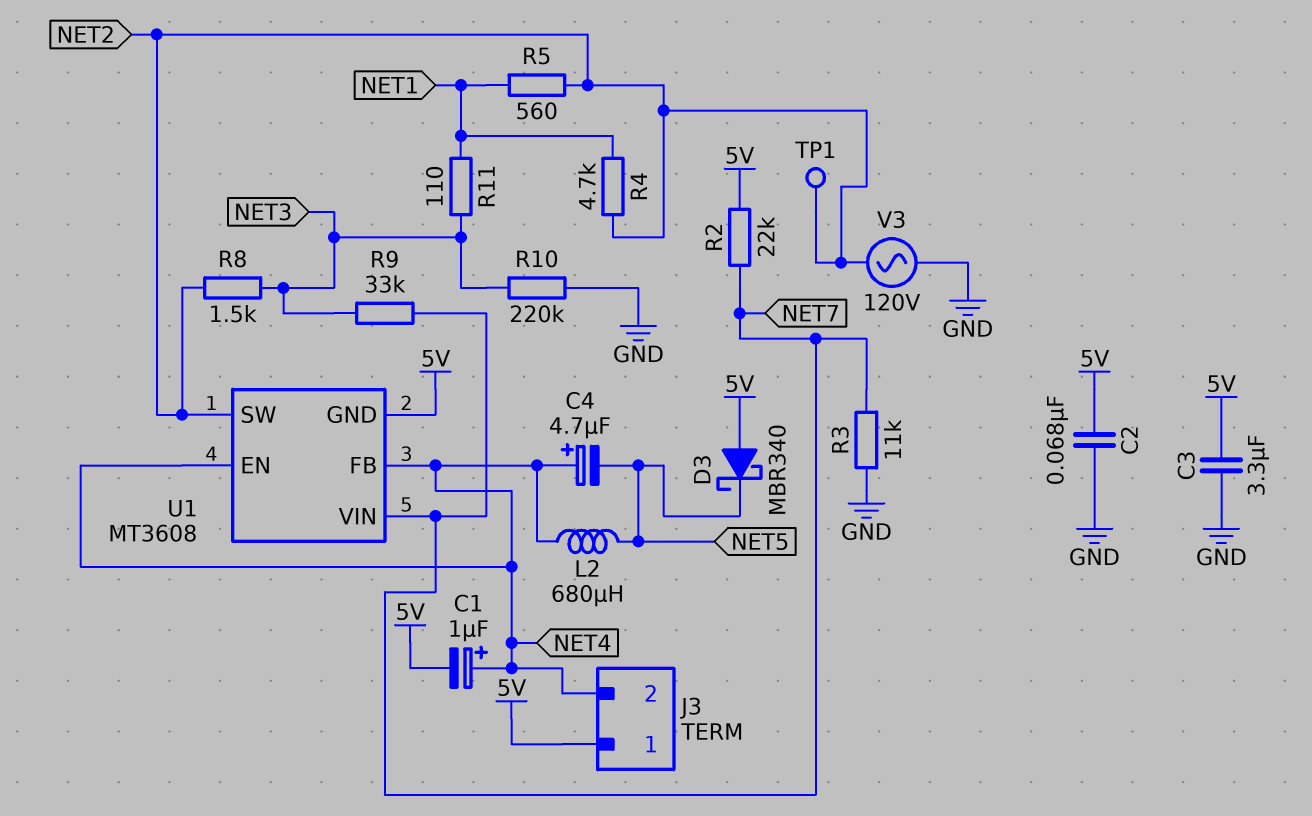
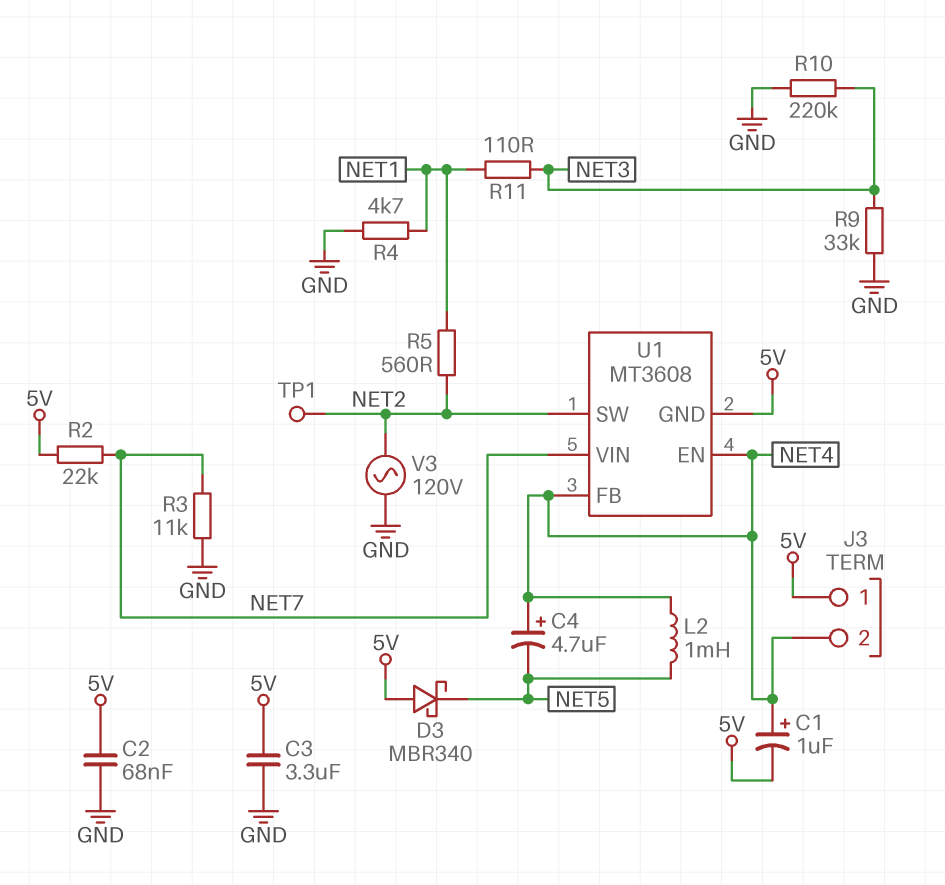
L2: 680uH (NET4, NET5) -> 1mH (NET4, NET5)
R4: 4.7k (NET1, NET2) -> 4.7k (GND, NET1)
R8: 1.5k (NET2, NET3) -> none
R9: 33k (NET3, NET7) -> 33k (GND, NET3)

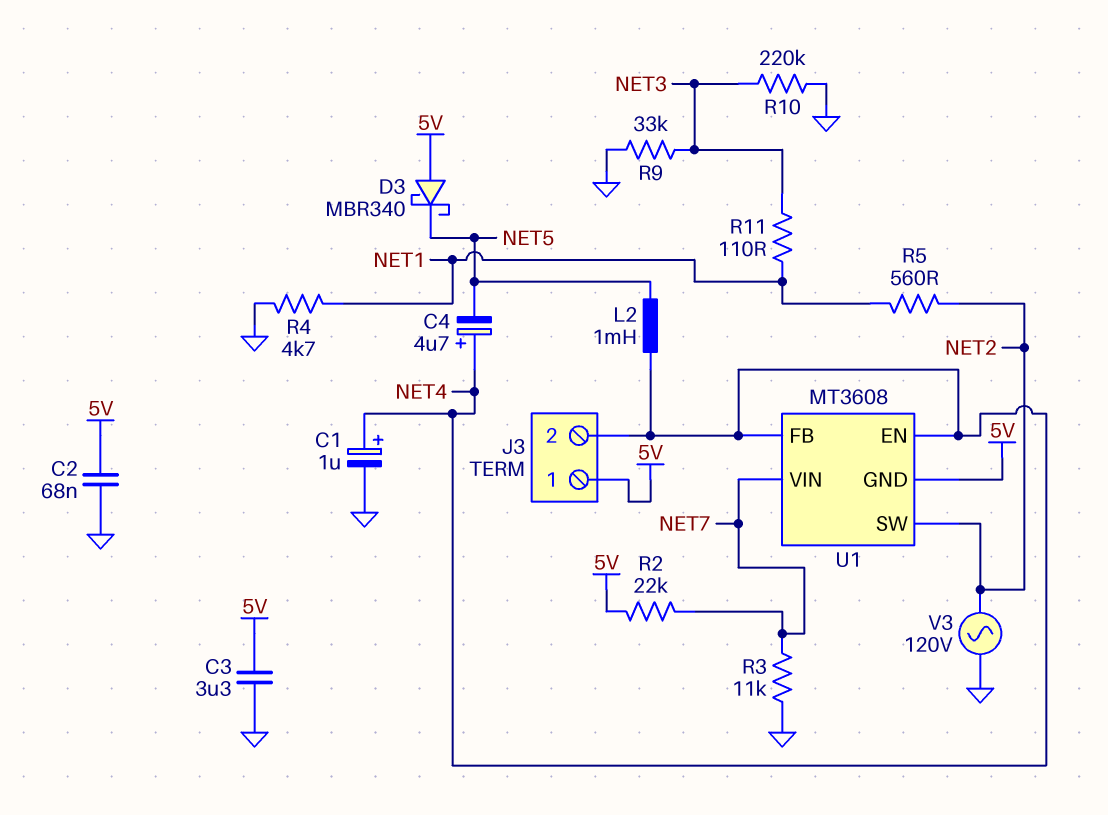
C1: 1uF (plus NET4, minus 5V) -> 1uF (plus NET4, minus GND)
TP1: test point (NET2) -> none

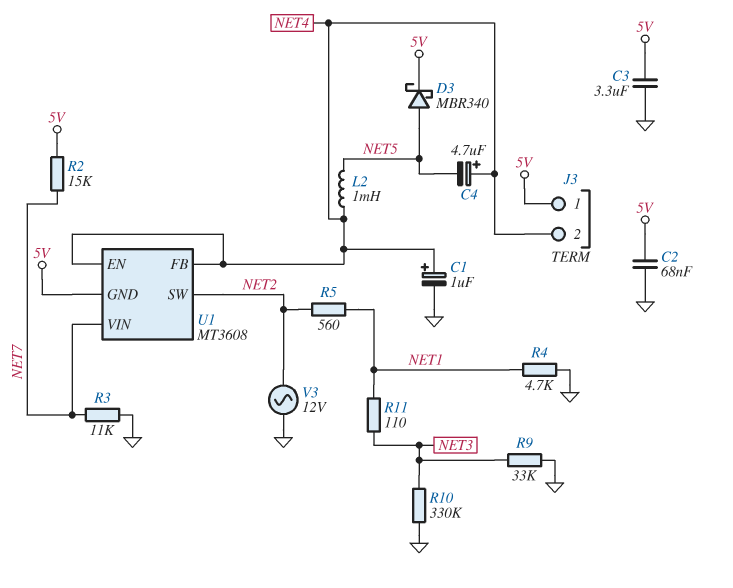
D3: schottky MBR340 (A 5V, K NET5) -> schottky MBR340 (A NET5, K 5V)
R2: 22k (5V, NET7) -> 15k (5V, NET7)
R10: 220k (GND, NET3) -> 330k (GND, NET3)
V3: AC 120V (GND, NET2) -> AC 12V (GND, NET2)

